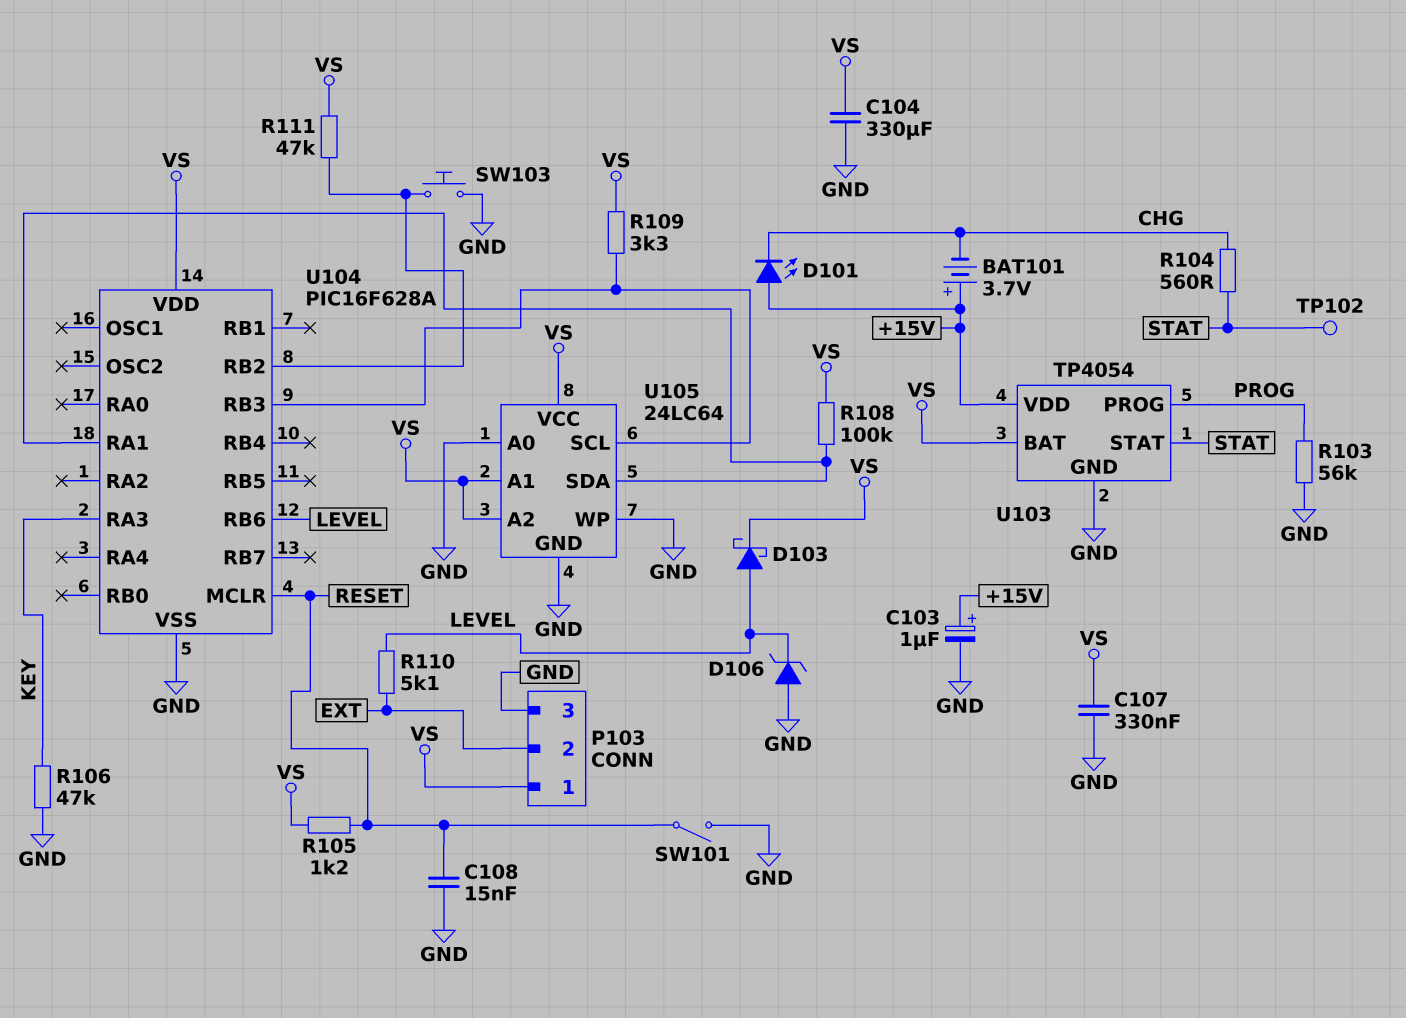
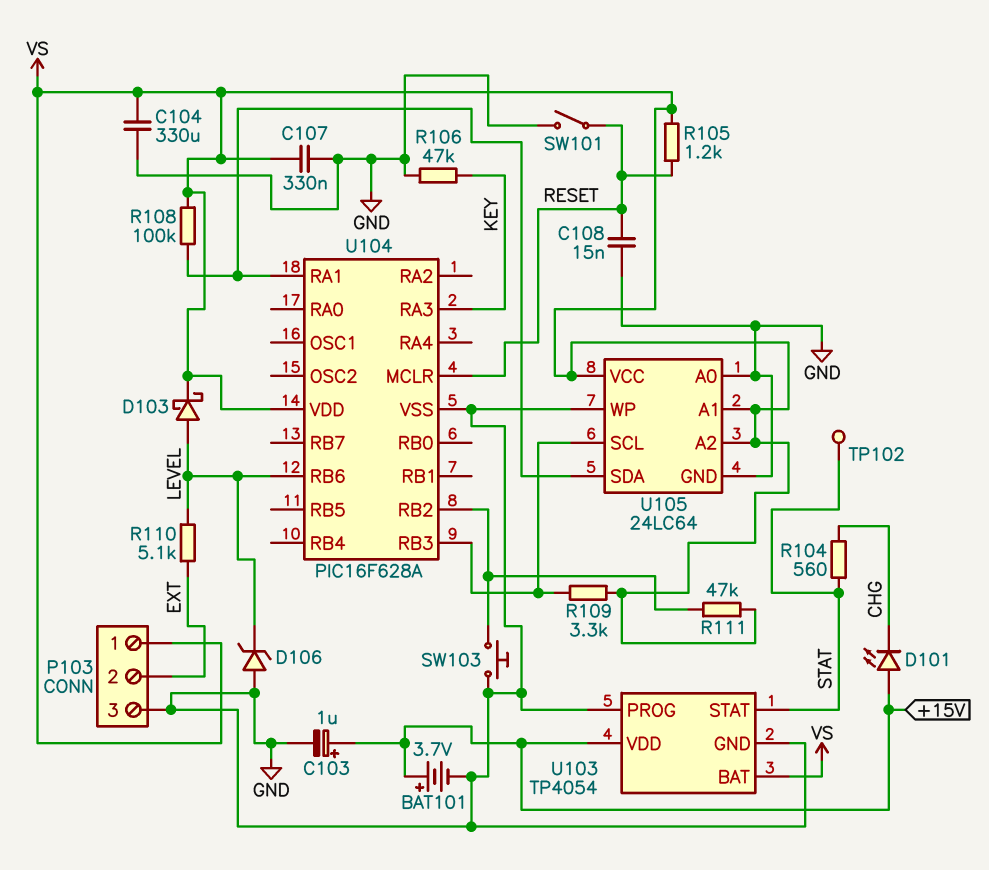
BAT101: 3.7V (plus +15V, minus CHG) -> 3.7V (plus +15V, minus GND)
R103: 56k (GND, PROG) -> none
U103 pin PROG: PROG -> GND

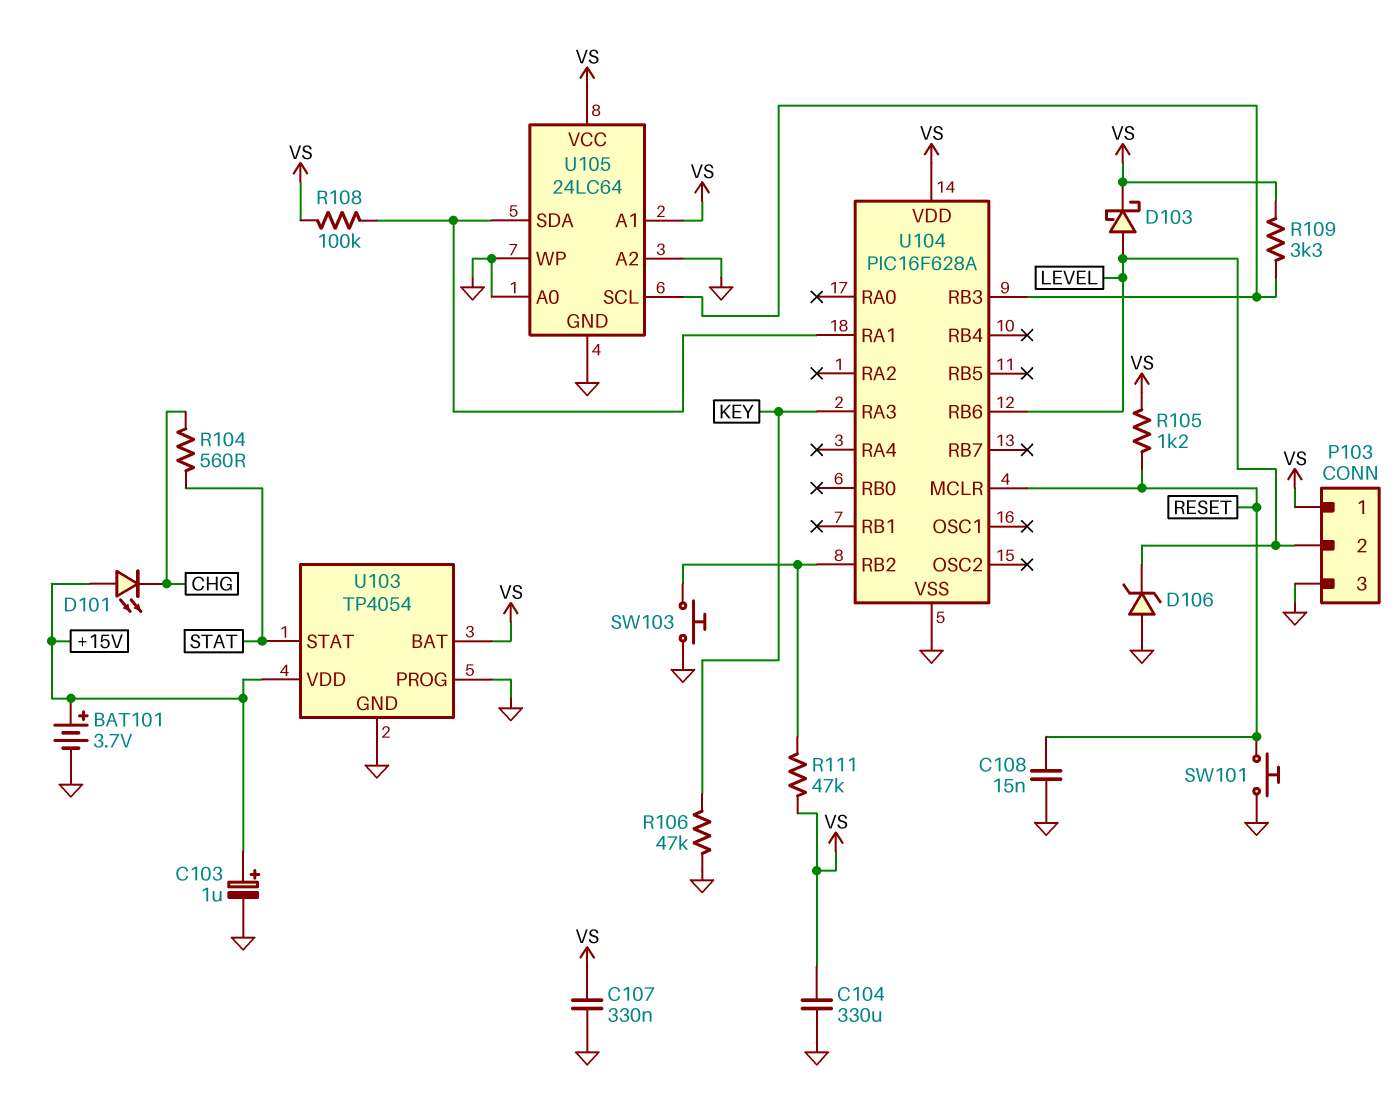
P103 pin 2: EXT -> LEVEL
R110: 5.1k (EXT, LEVEL) -> none
SW101: switch (GND, RESET) -> button (GND, RESET)
TP102: test point (STAT) -> none
U105 pin A2: VS -> GND

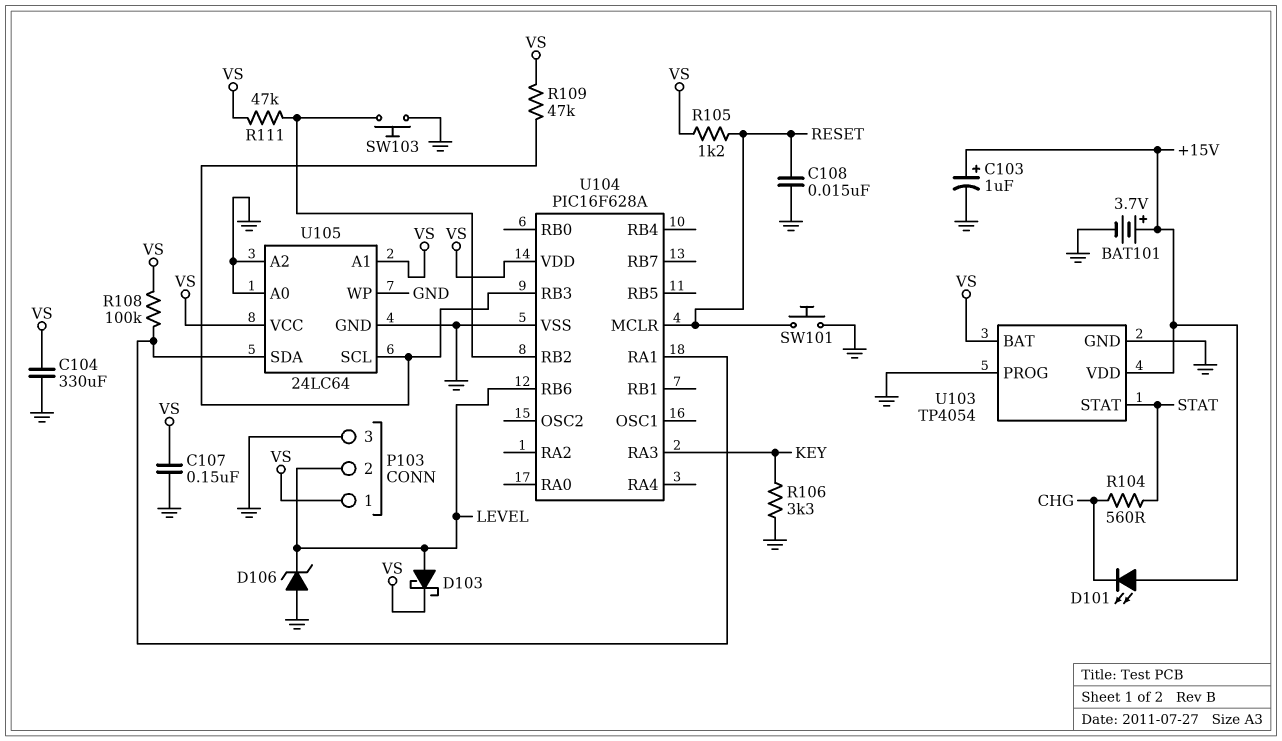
C107: 330nF (GND, VS) -> 150nF (GND, VS)
R106: 47k (GND, KEY) -> 3.3k (GND, KEY)
R109: 3.3k (U104/RB3, VS) -> 47k (U104/RB3, VS)

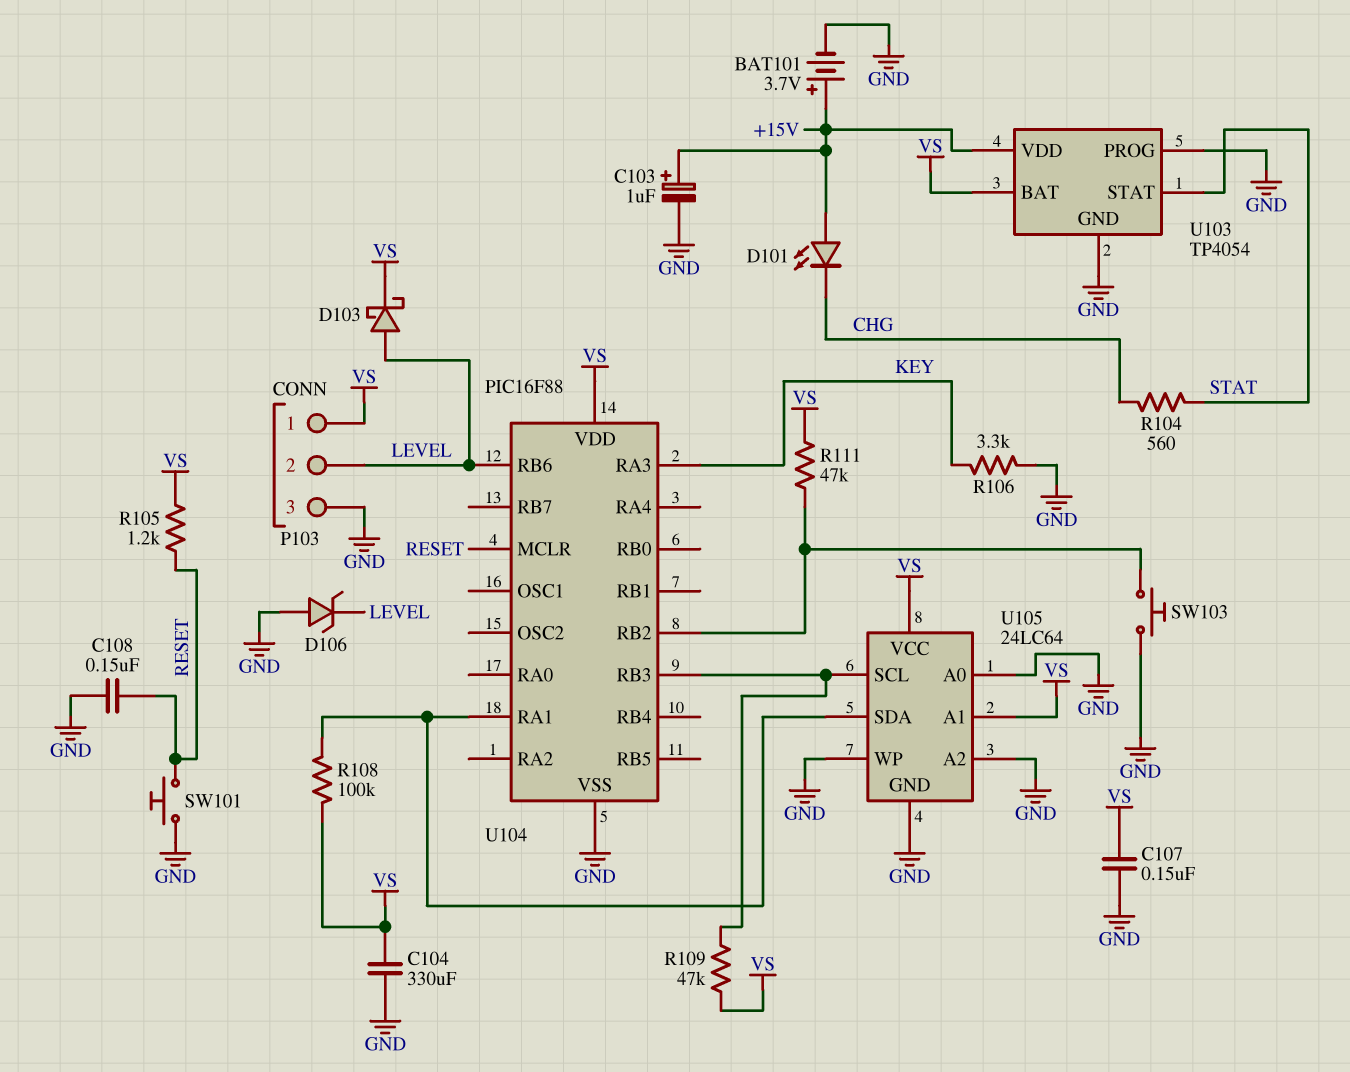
C108: 15nF (GND, RESET) -> 150nF (GND, RESET)
U104: PIC16F628A -> PIC16F88

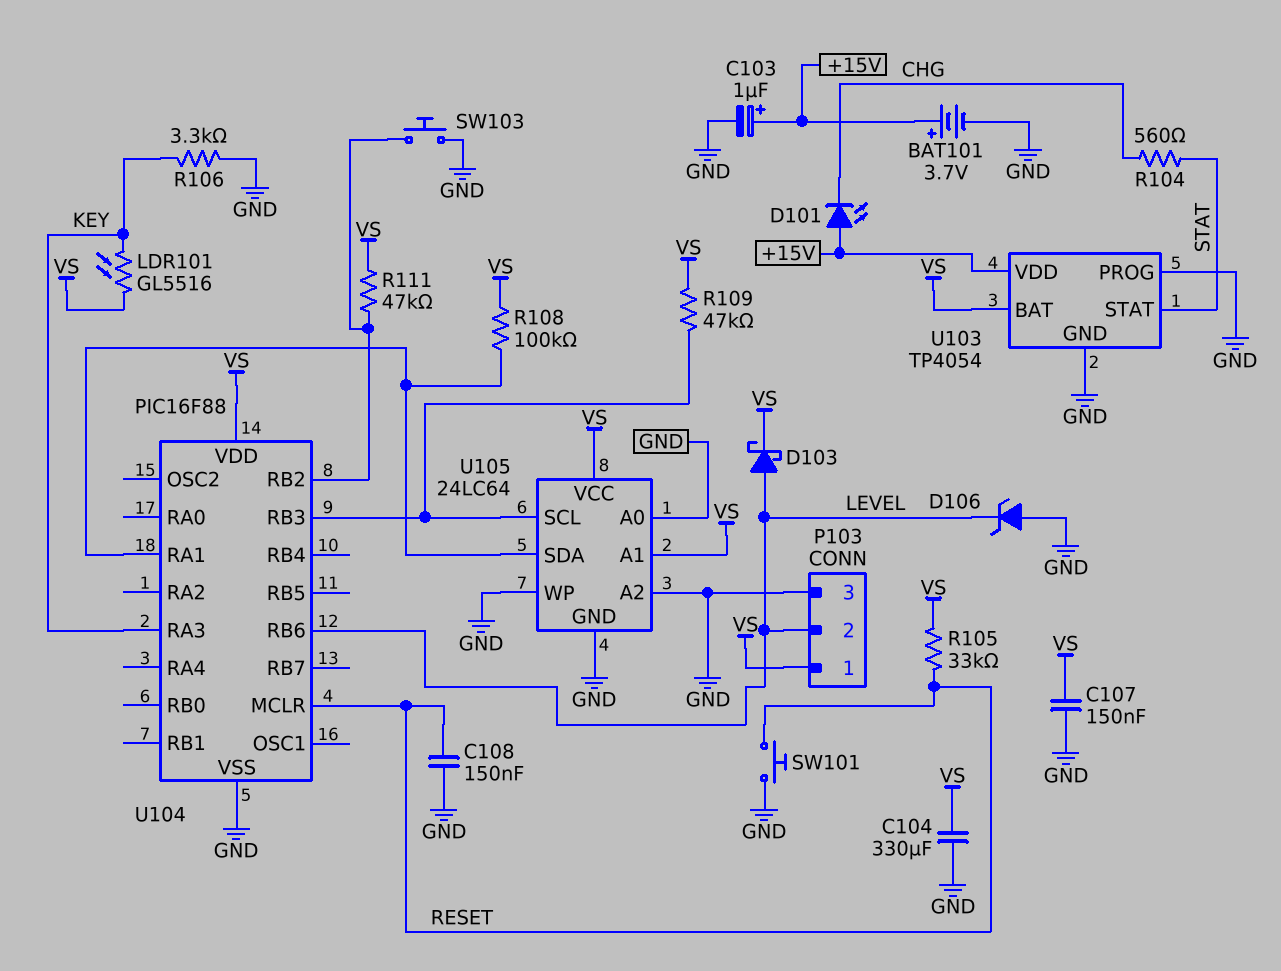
LDR101: none -> GL5516 (KEY, VS)
R105: 1.2k (RESET, VS) -> 33k (RESET, VS)

